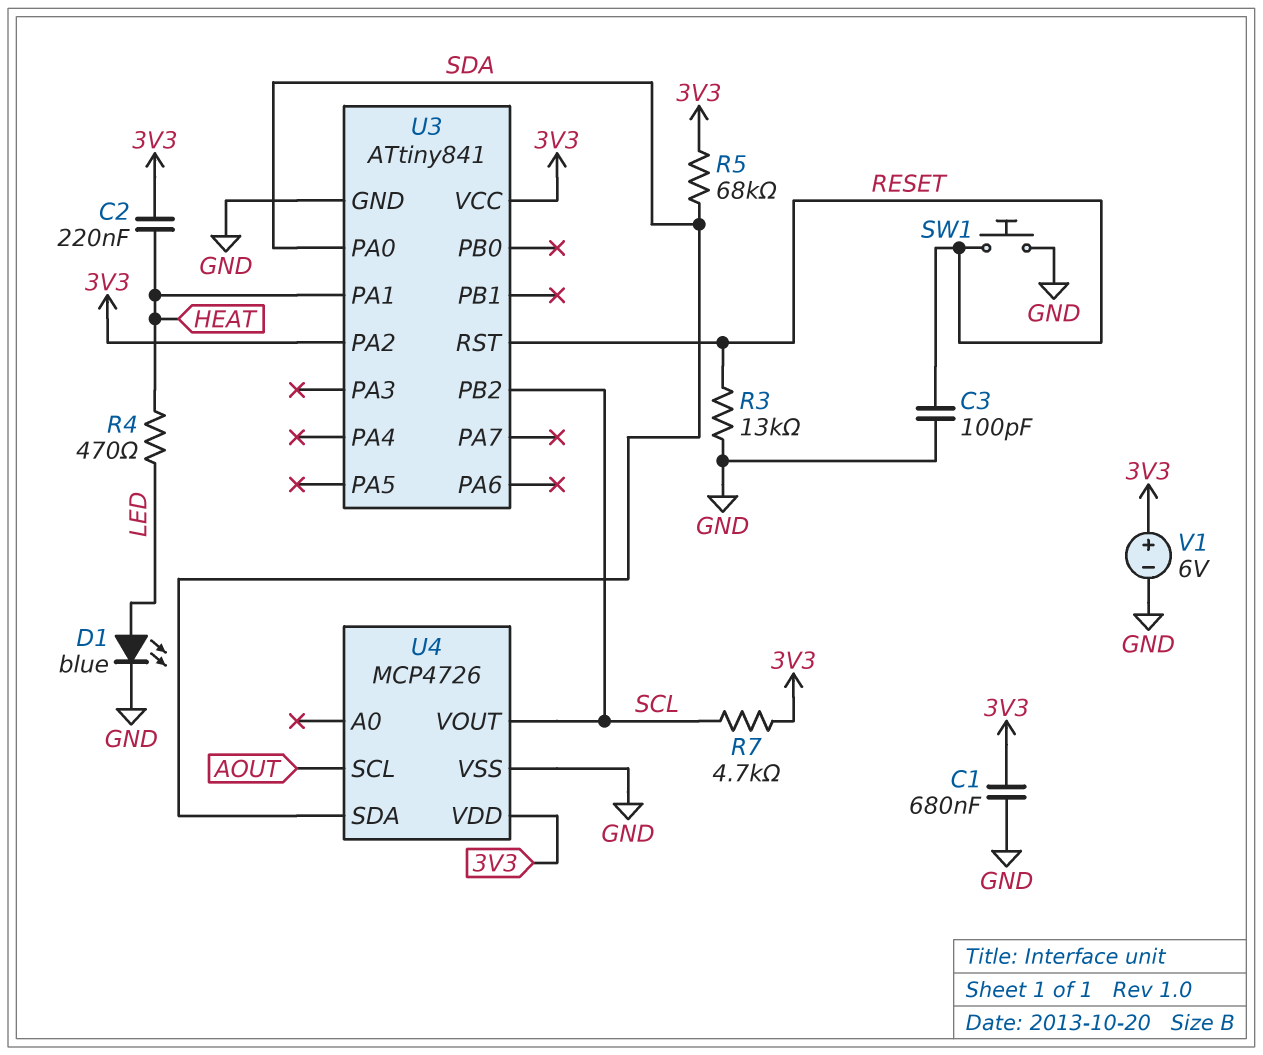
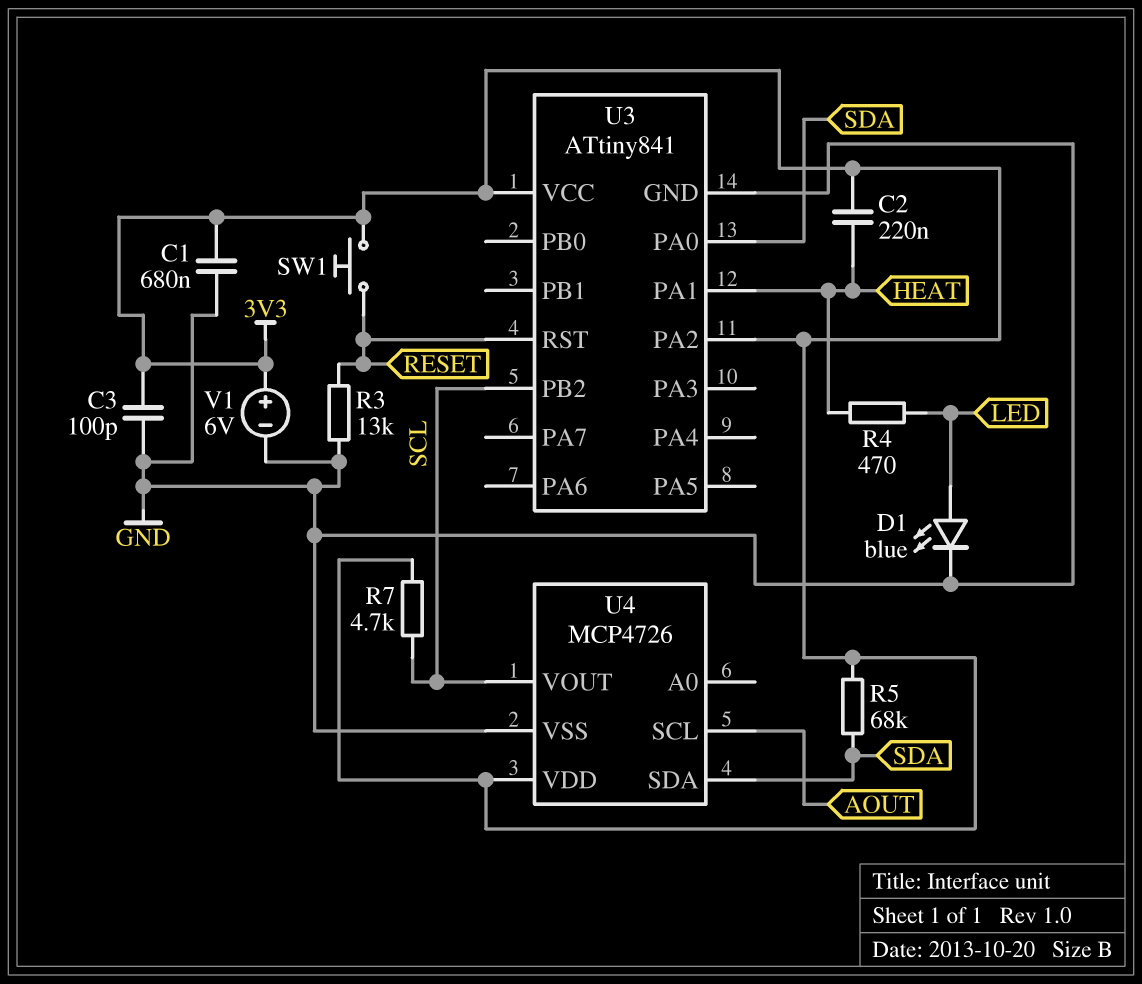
C3: 100pF (GND, RESET) -> 100pF (3V3, GND)
SW1: button (GND, RESET) -> button (3V3, RESET)

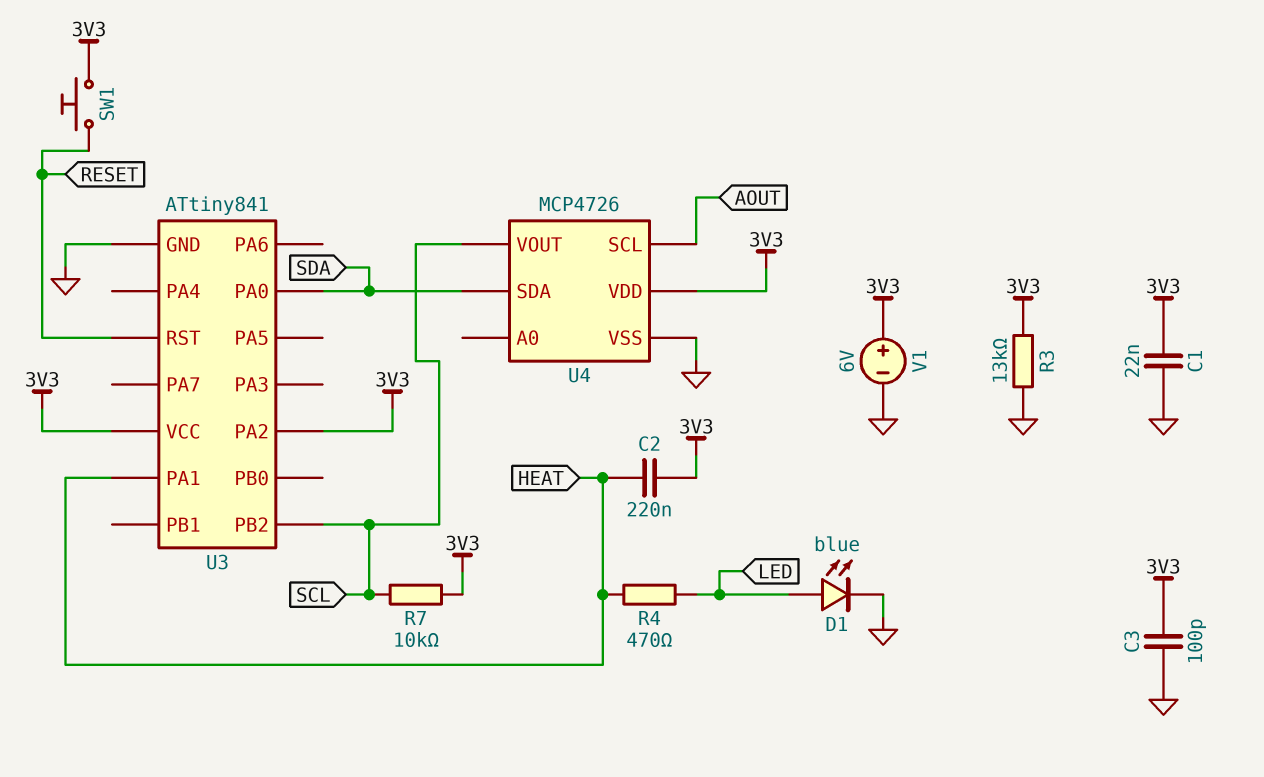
C1: 680nF (3V3, GND) -> 22nF (3V3, GND)
R3: 13k (GND, RESET) -> 13k (3V3, GND)
R5: 68k (3V3, SDA) -> none
R7: 4.7k (3V3, SCL) -> 10k (3V3, SCL)

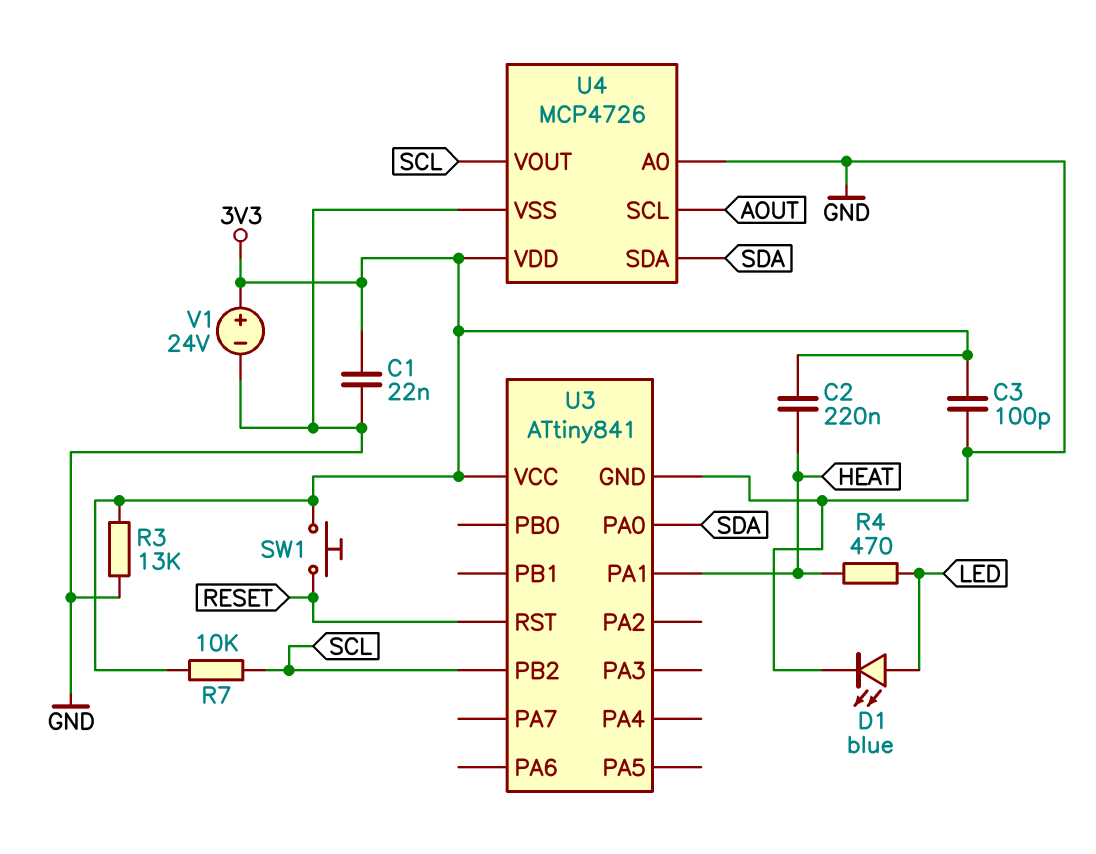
U3 pin PA2: 3V3 -> none
U4 pin A0: none -> GND
V1: 6V (plus 3V3, minus GND) -> 24V (plus 3V3, minus GND)

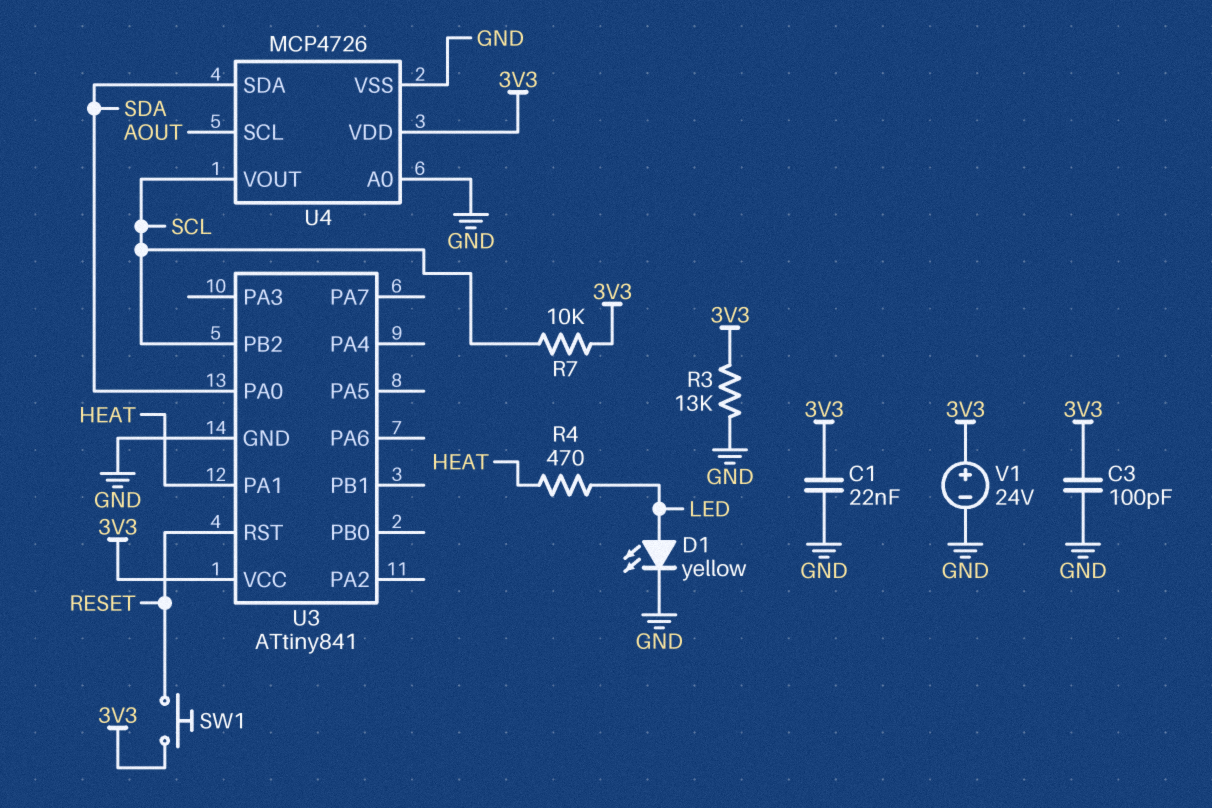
C2: 220nF (3V3, HEAT) -> none
D1: LED blue (A LED, K GND) -> LED yellow (A LED, K GND)

